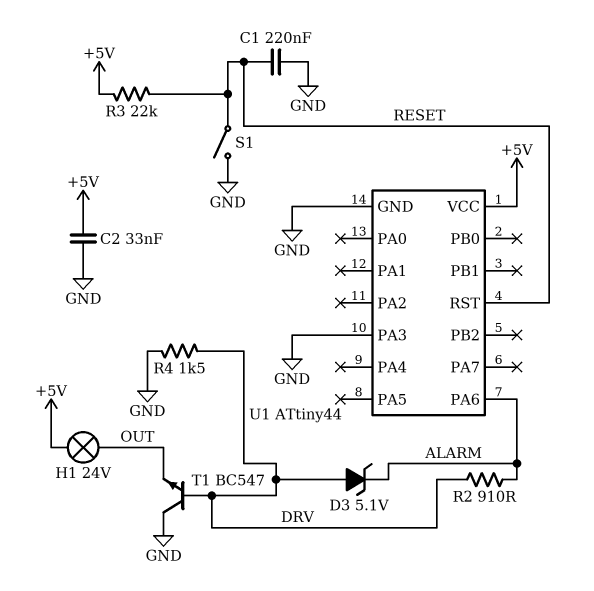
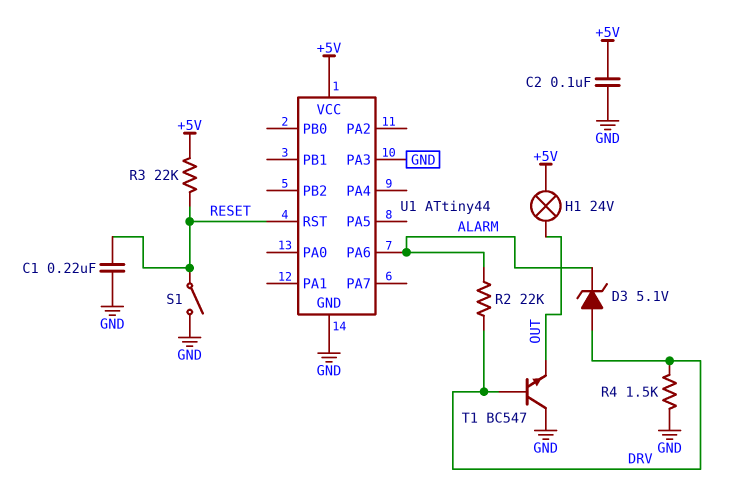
C2: 33nF (+5V, GND) -> 100nF (+5V, GND)
R2: 910 (ALARM, DRV) -> 22k (ALARM, DRV)

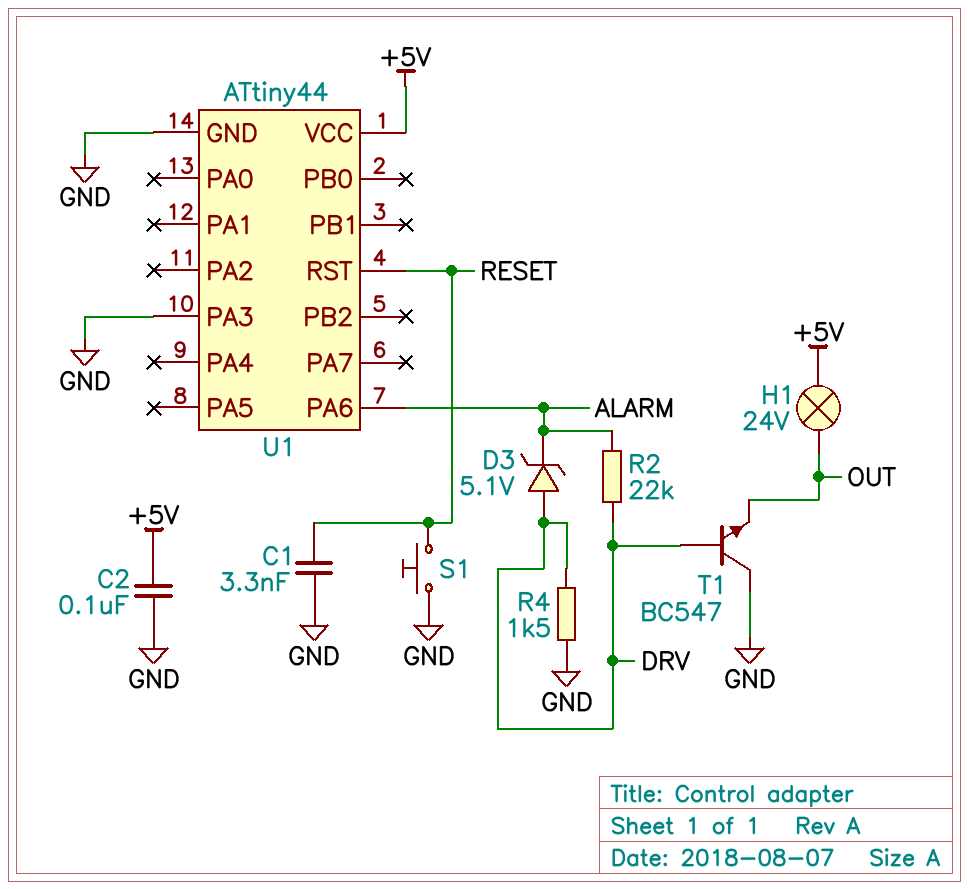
C1: 220nF (GND, RESET) -> 3.3nF (GND, RESET)
R3: 22k (+5V, RESET) -> none
S1: switch (GND, RESET) -> button (GND, RESET)

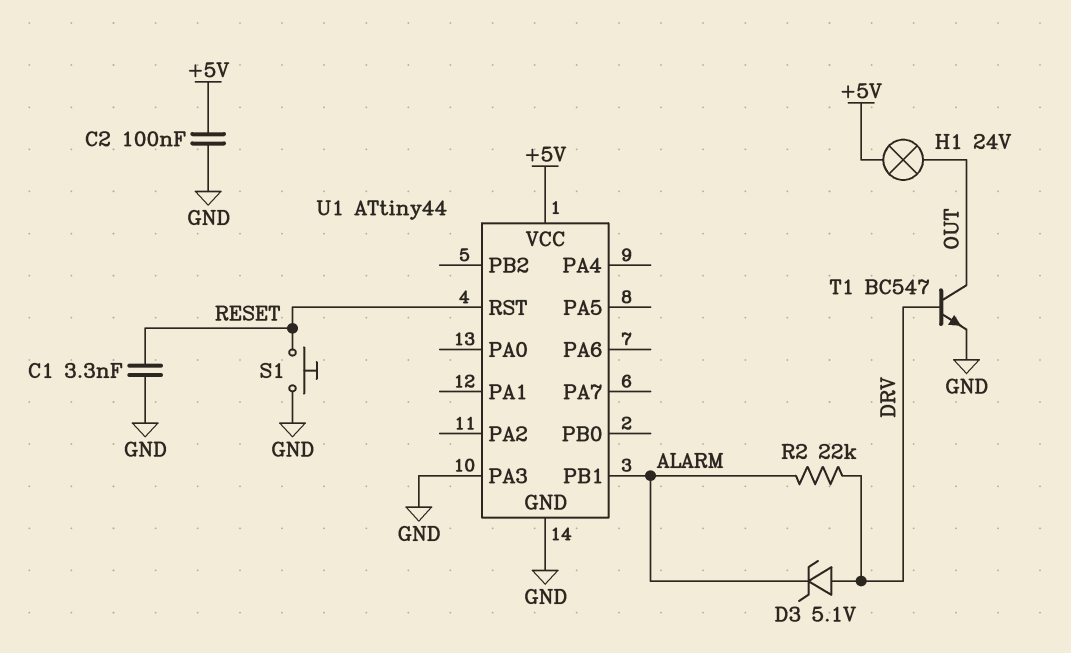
R4: 1.5k (DRV, GND) -> none
T1: NPN BC547 (B DRV, C GND, E OUT) -> NPN BC547 (B DRV, C OUT, E GND)
U1 pin PA6: ALARM -> none
U1 pin PB1: none -> ALARM

